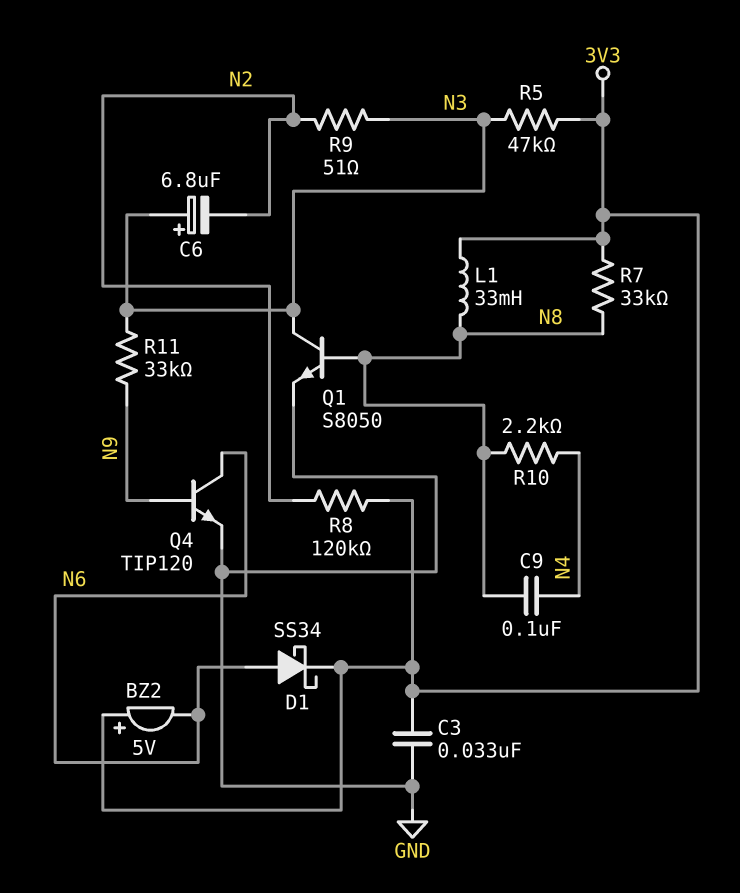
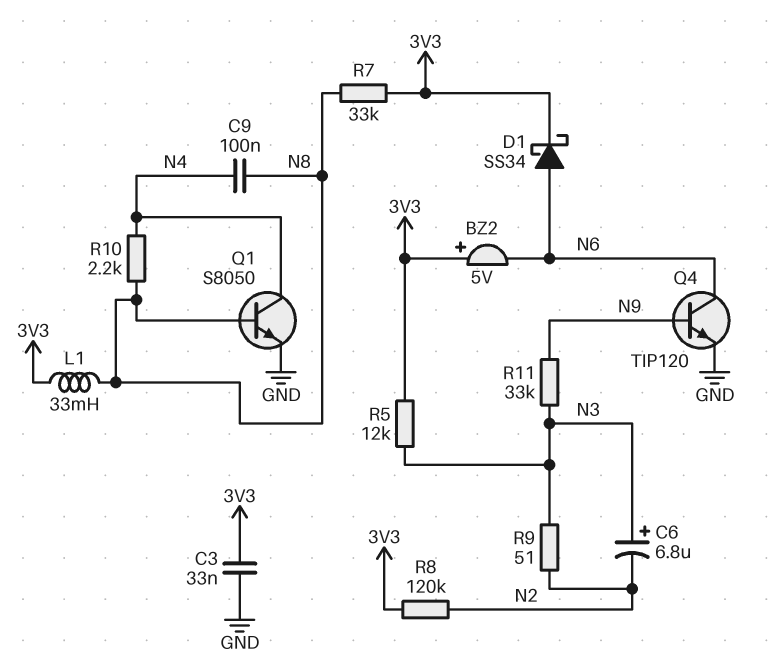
Q1: NPN S8050 (B N8, C N3, E GND) -> NPN S8050 (B N8, C N4, E GND)
R5: 47k (3V3, N3) -> 12k (3V3, N3)

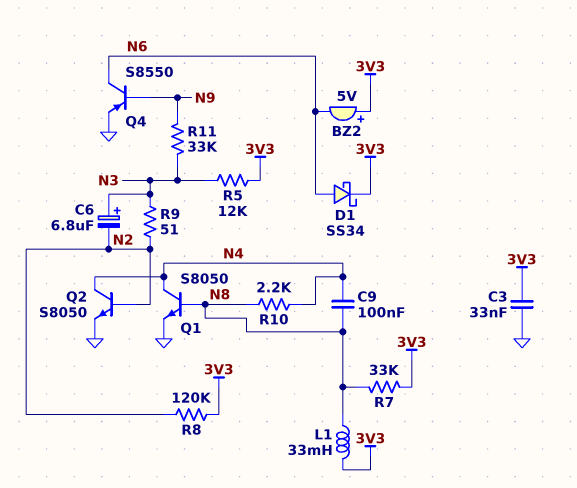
Q2: none -> NPN S8050 (B N2, C N4, E GND)
Q4: NPN TIP120 (B N9, C N6, E GND) -> PNP S8550 (B N9, C N6, E GND)

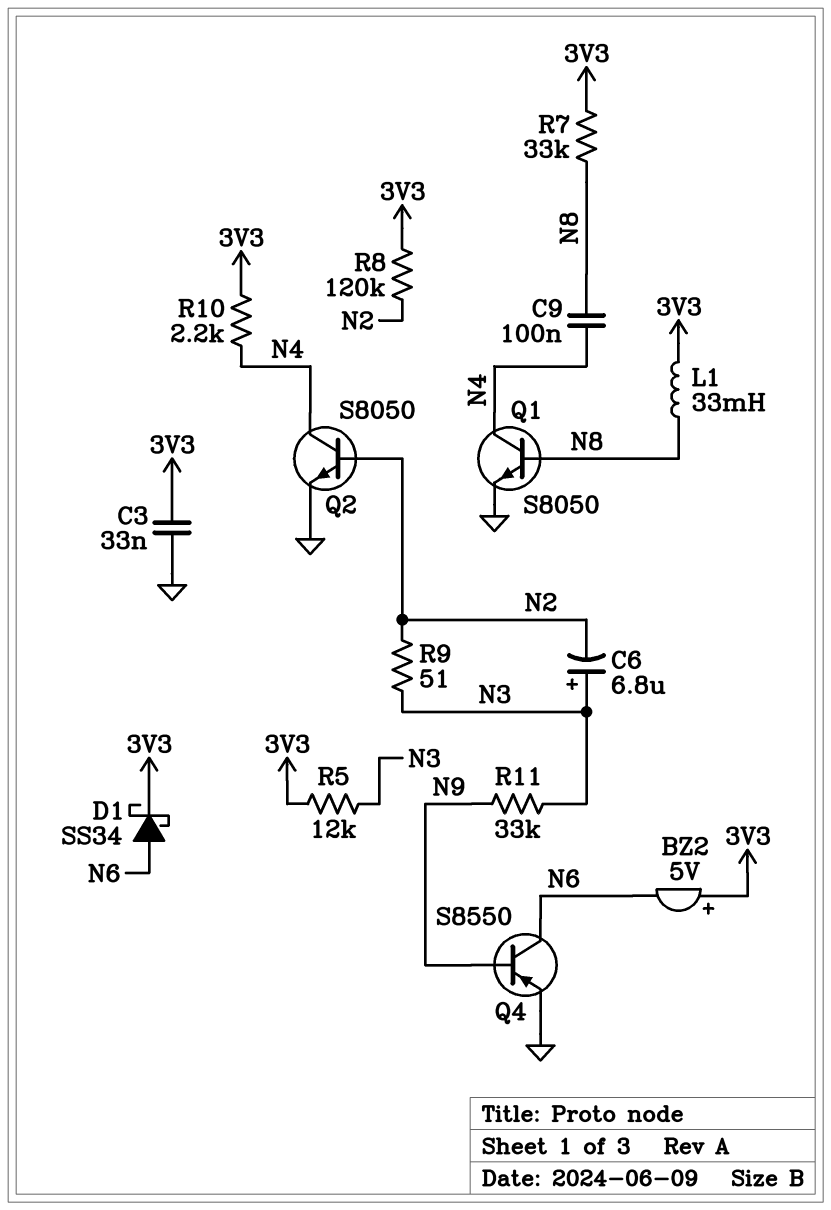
R10: 2.2k (N4, N8) -> 2.2k (3V3, N4)

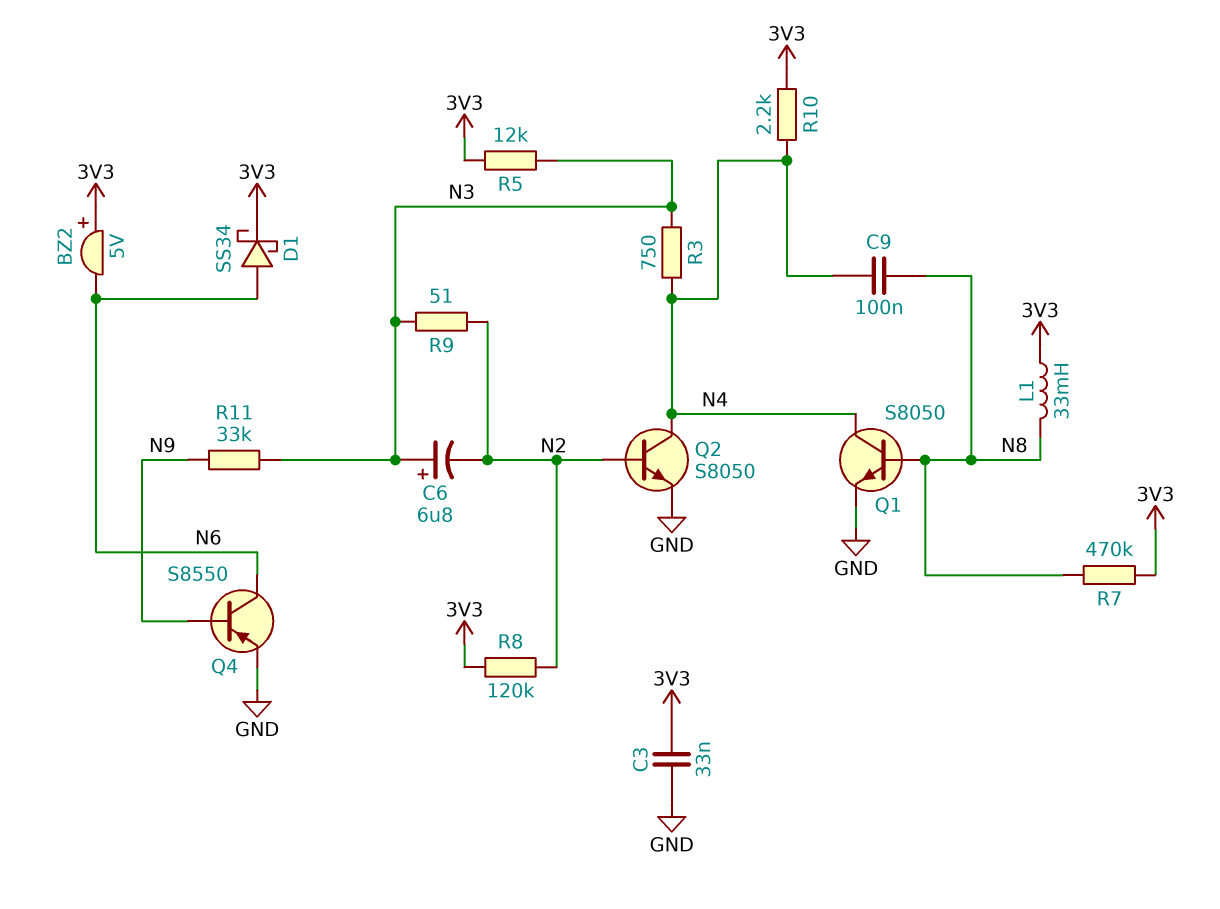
R3: none -> 750 (N3, N4)
R7: 33k (3V3, N8) -> 470k (3V3, N8)

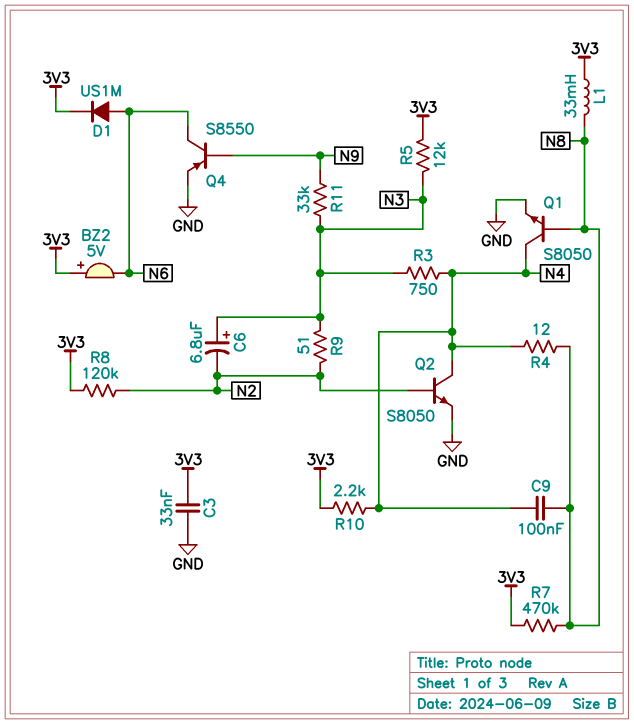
D1: schottky SS34 (A N6, K 3V3) -> diode US1M (A N6, K 3V3)
R4: none -> 12 (N4, N8)

